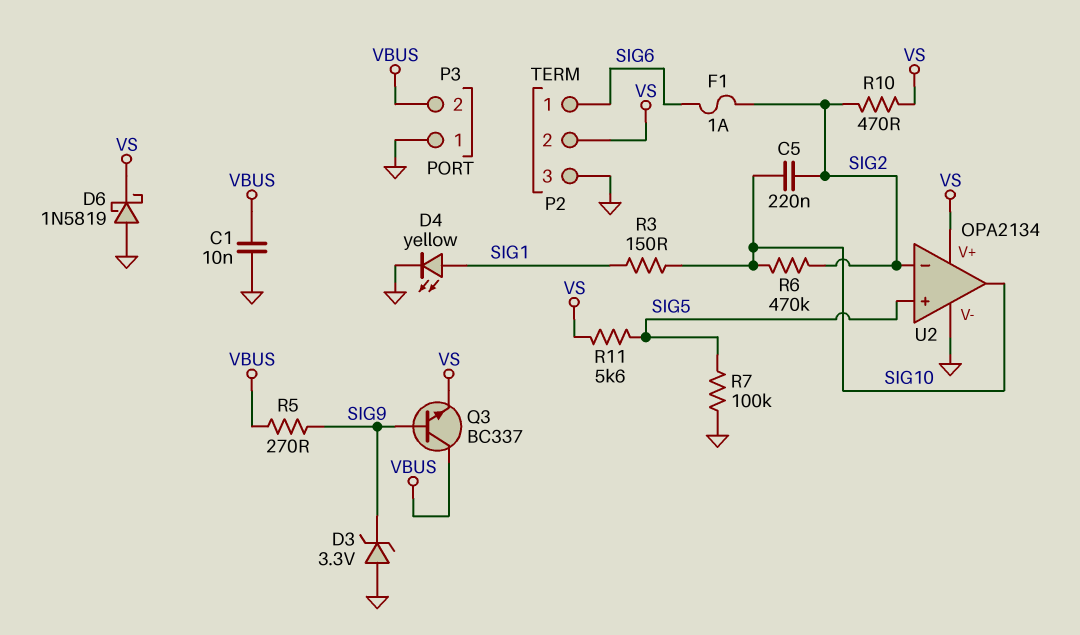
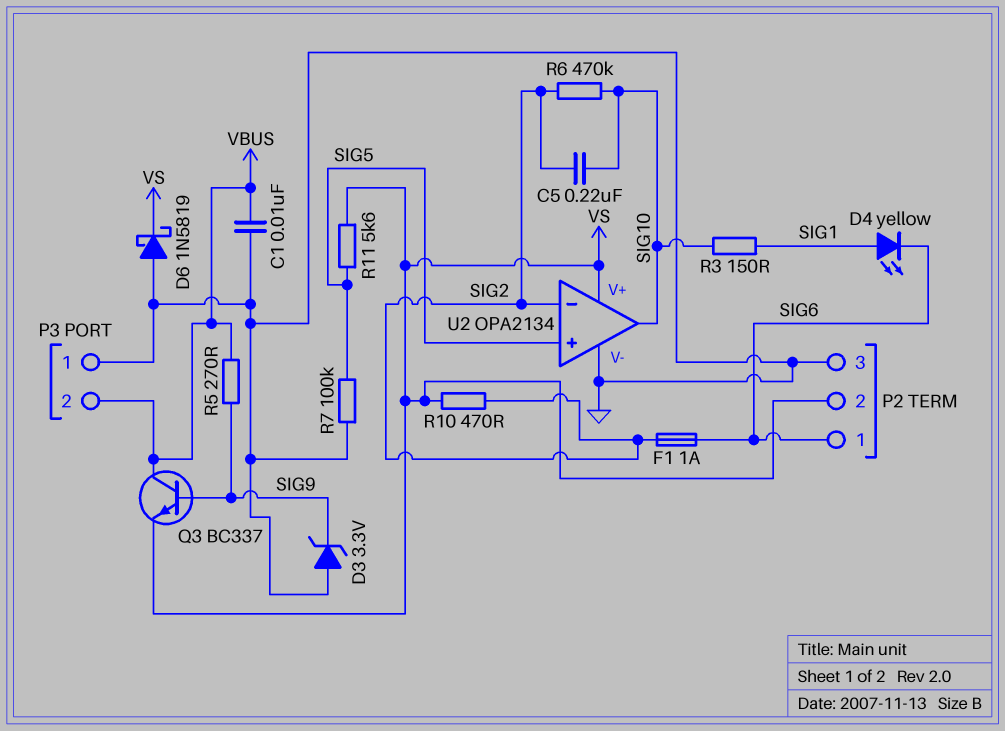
D4: LED yellow (A SIG1, K GND) -> LED yellow (A SIG1, K SIG6)

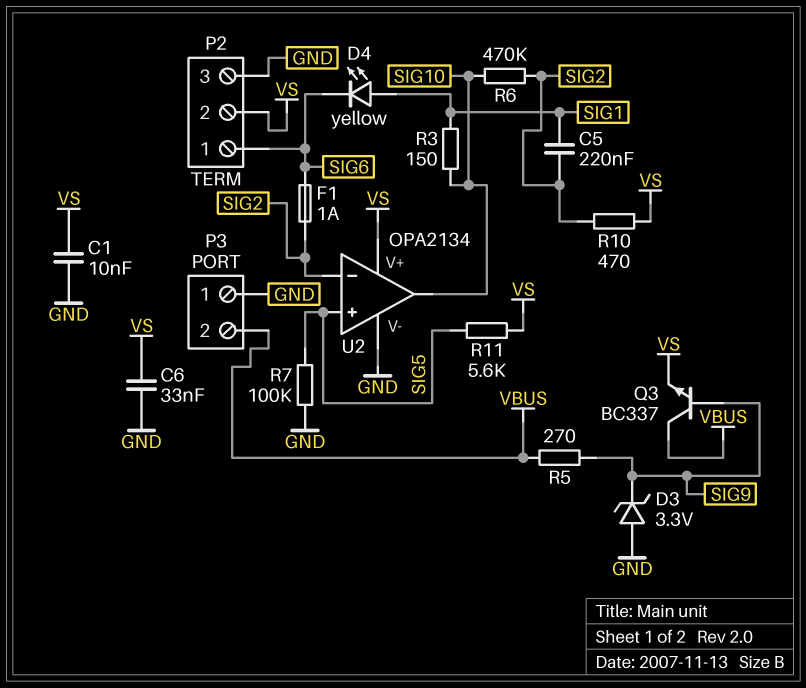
C1: 10nF (GND, VBUS) -> 10nF (GND, VS)
C5: 220nF (SIG2, SIG10) -> 220nF (SIG1, SIG2)
C6: none -> 33nF (GND, VS)
D6: schottky 1N5819 (A GND, K VS) -> none

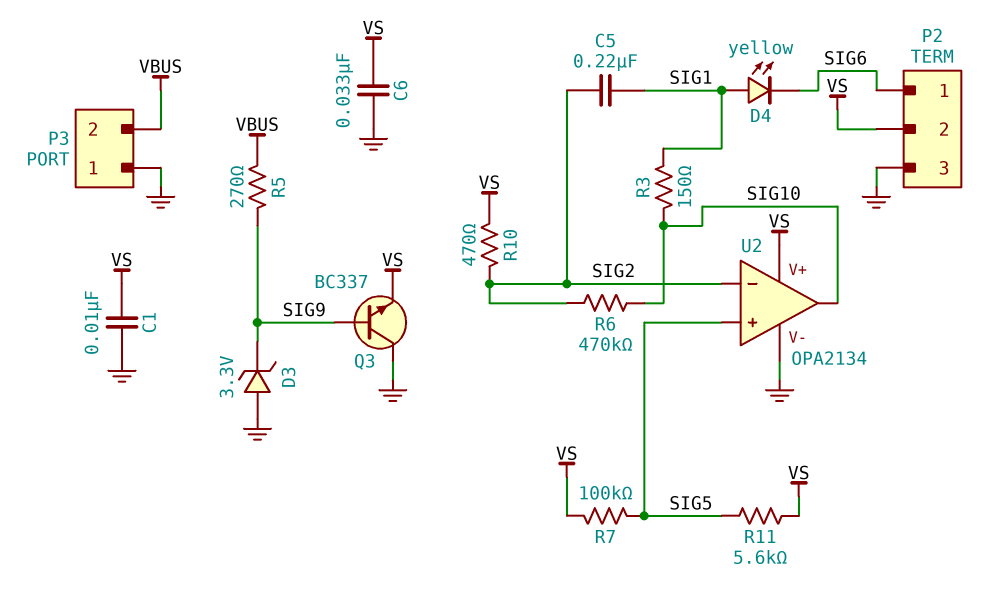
F1: 1A (SIG2, SIG6) -> none
Q3: NPN BC337 (B SIG9, C VBUS, E VS) -> NPN BC337 (B SIG9, C GND, E VS)
R7: 100k (GND, SIG5) -> 100k (SIG5, VS)

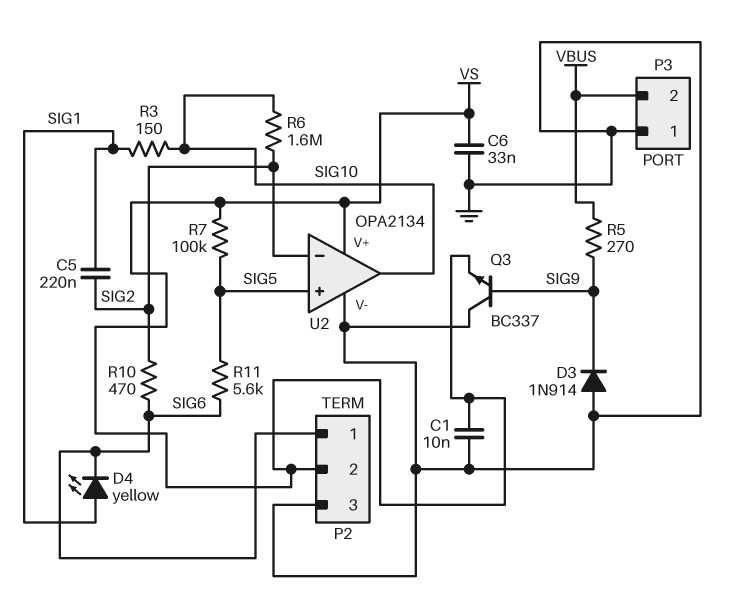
D3: zener 3.3V (A GND, K SIG9) -> diode 1N914 (A GND, K SIG9)
R6: 470k (SIG2, SIG10) -> 1.6M (SIG2, SIG10)
R10: 470 (SIG2, VS) -> 470 (SIG2, SIG6)
R11: 5.6k (SIG5, VS) -> 5.6k (SIG5, SIG6)

